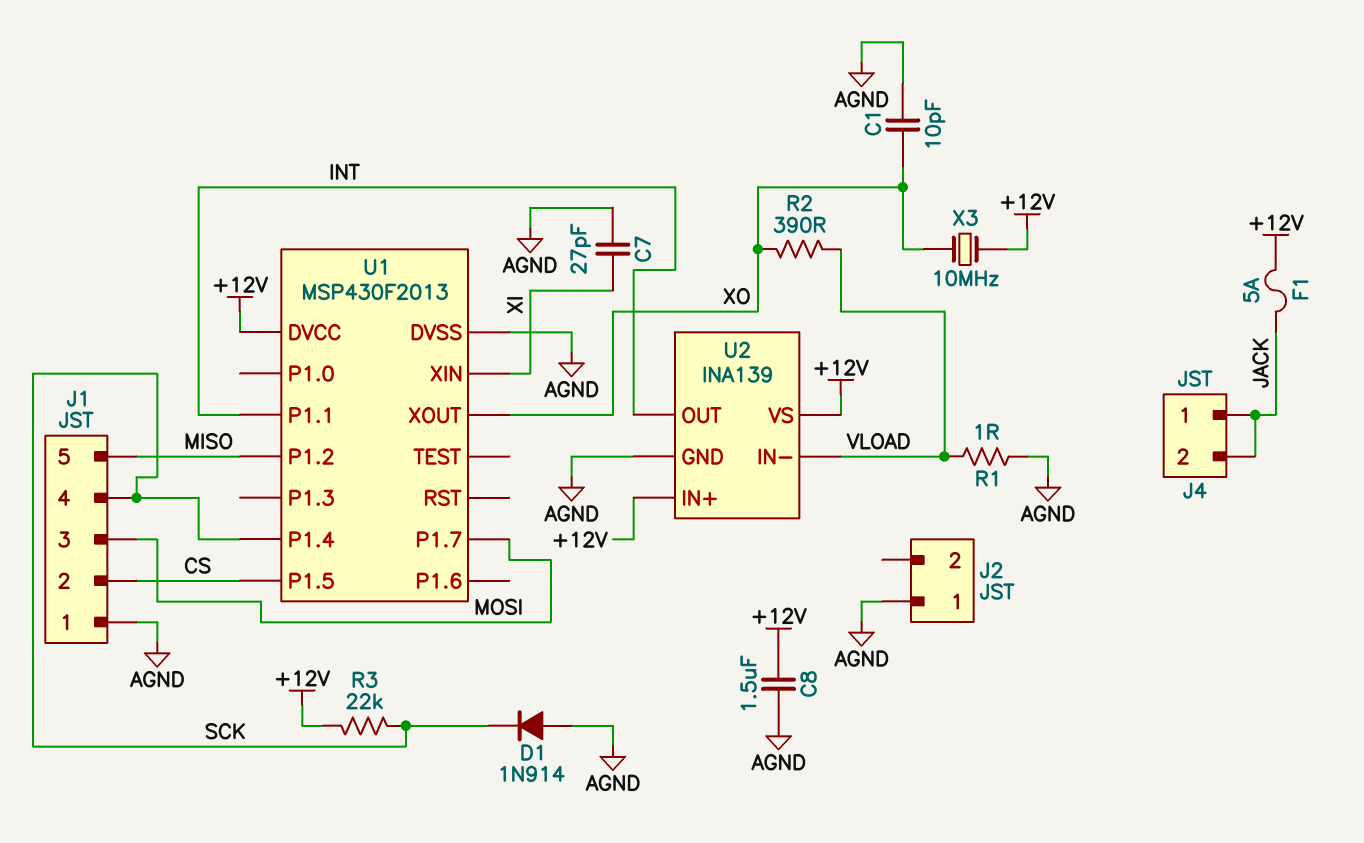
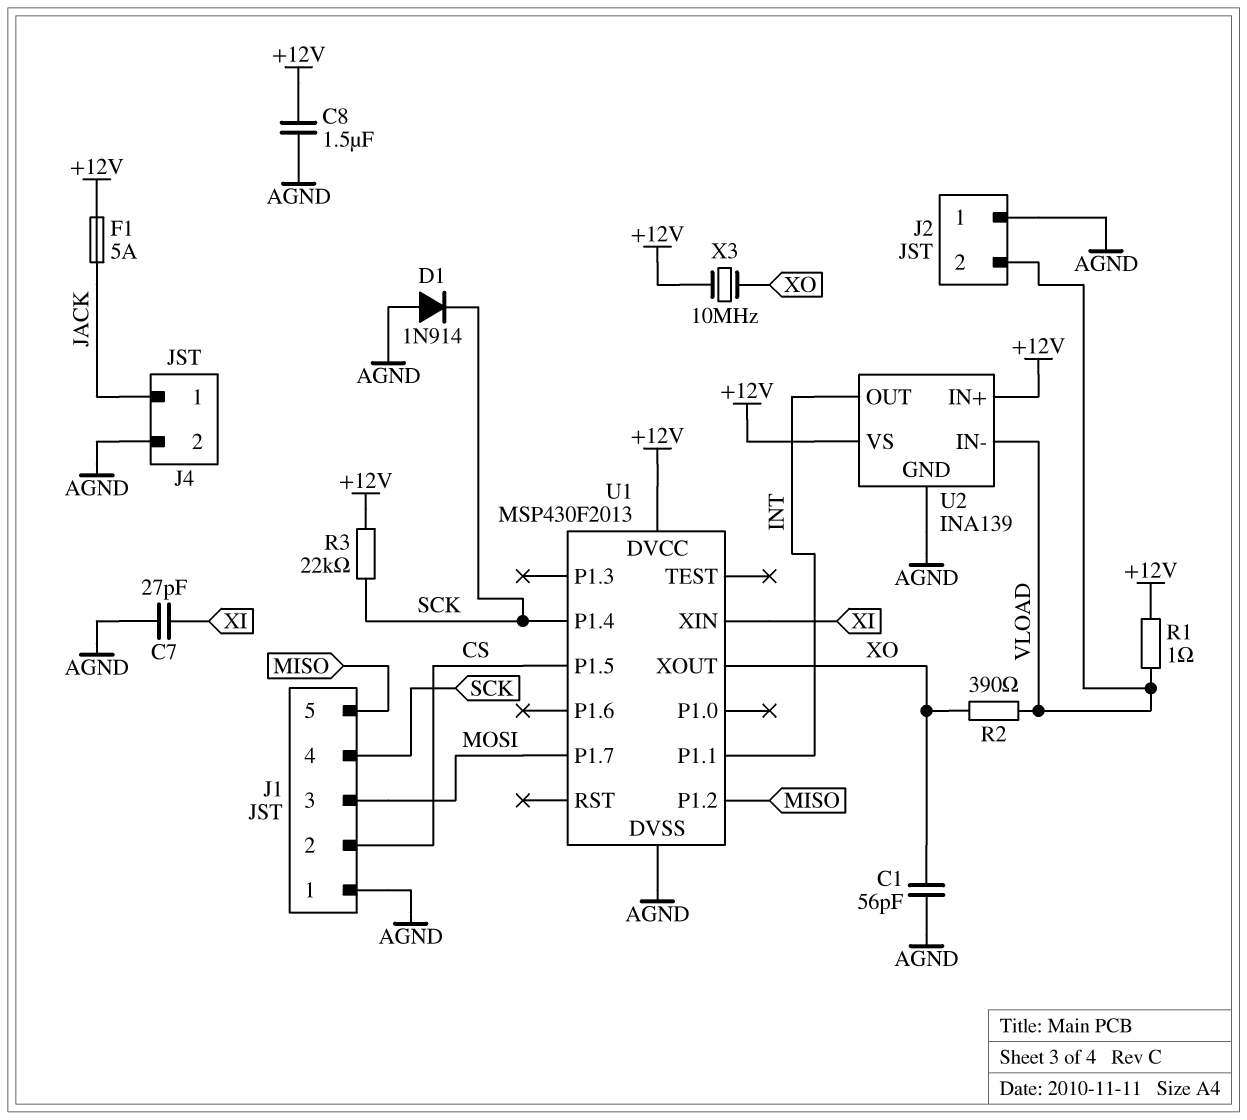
C1: 10pF (AGND, XO) -> 56pF (AGND, XO)
J2 pin 2: none -> VLOAD
J4 pin 2: JACK -> AGND
R1: 1 (AGND, VLOAD) -> 1 (+12V, VLOAD)

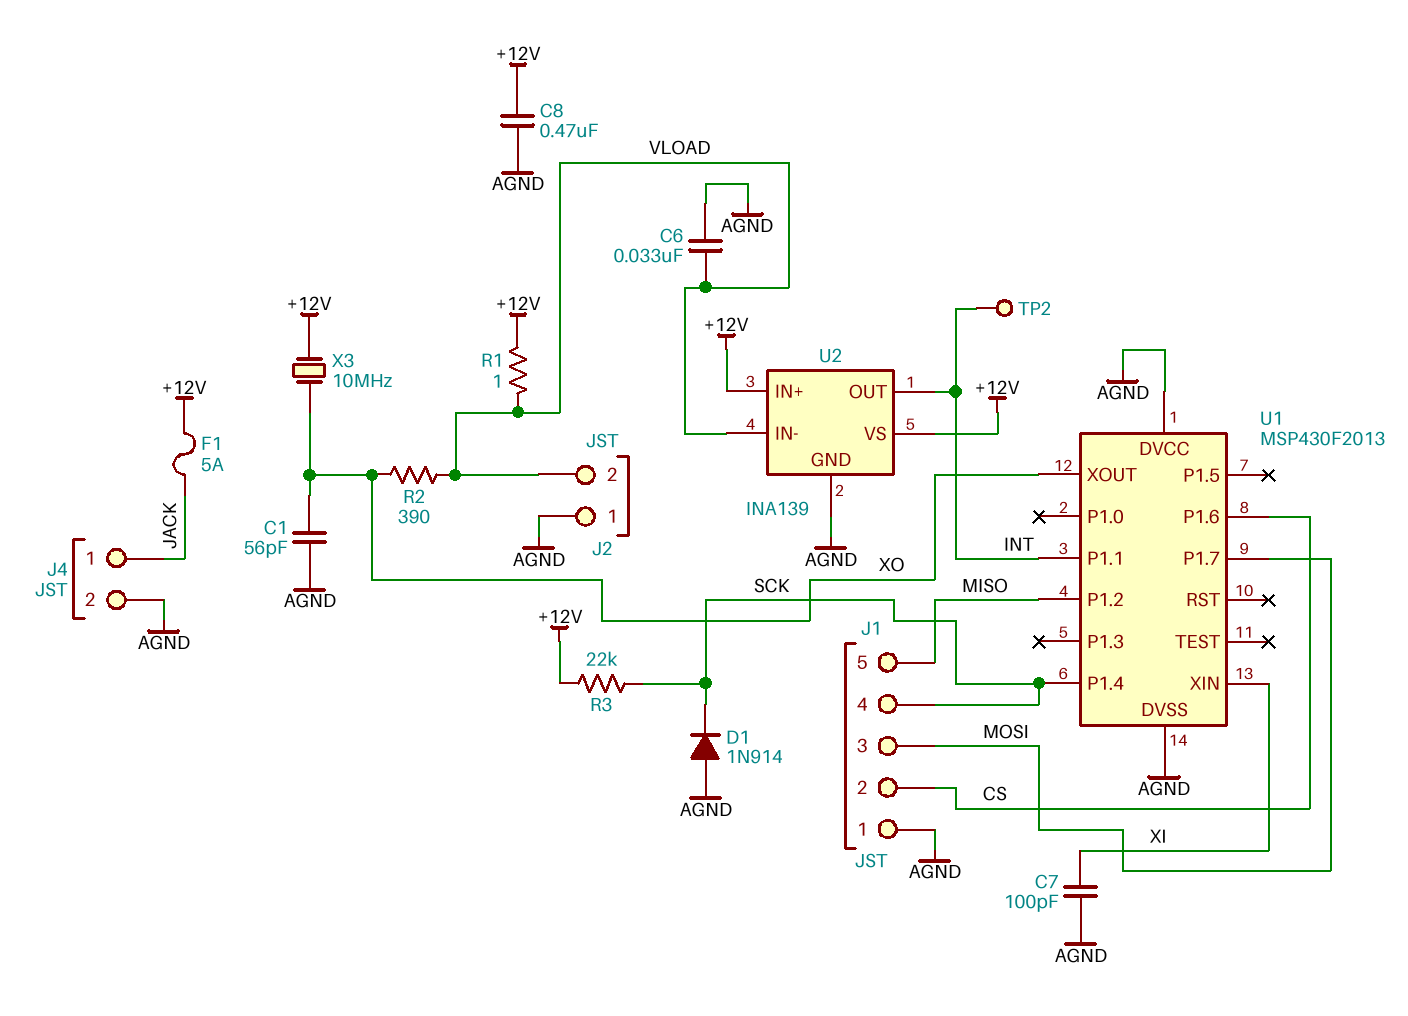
C6: none -> 33nF (AGND, VLOAD)
C7: 27pF (AGND, XI) -> 100pF (AGND, XI)
C8: 1.5uF (+12V, AGND) -> 470nF (+12V, AGND)
TP2: none -> test point (INT)
U1 pin DVCC: +12V -> AGND
U1 pin P1.5: CS -> none
U1 pin P1.6: none -> CS

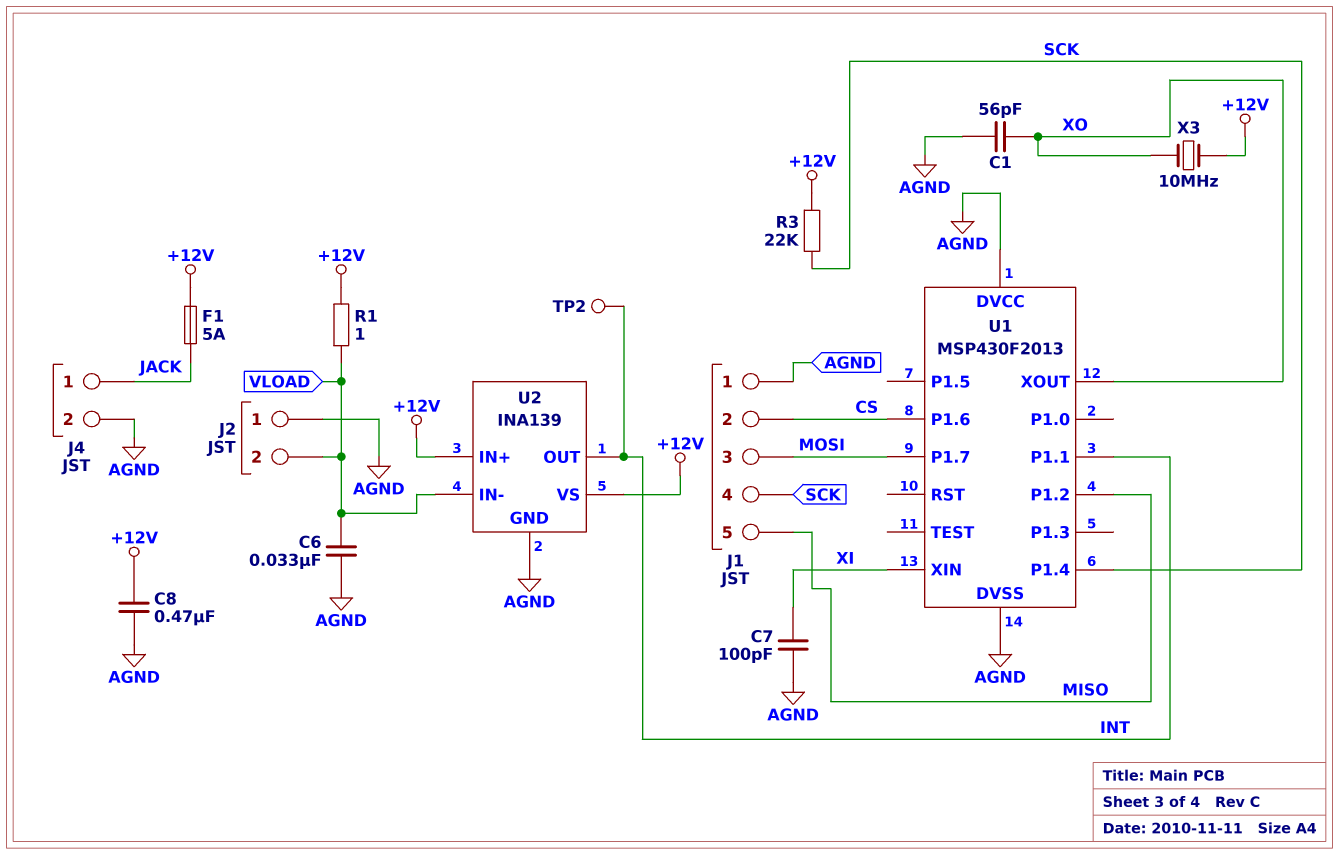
D1: diode 1N914 (A AGND, K SCK) -> none
R2: 390 (VLOAD, XO) -> none

